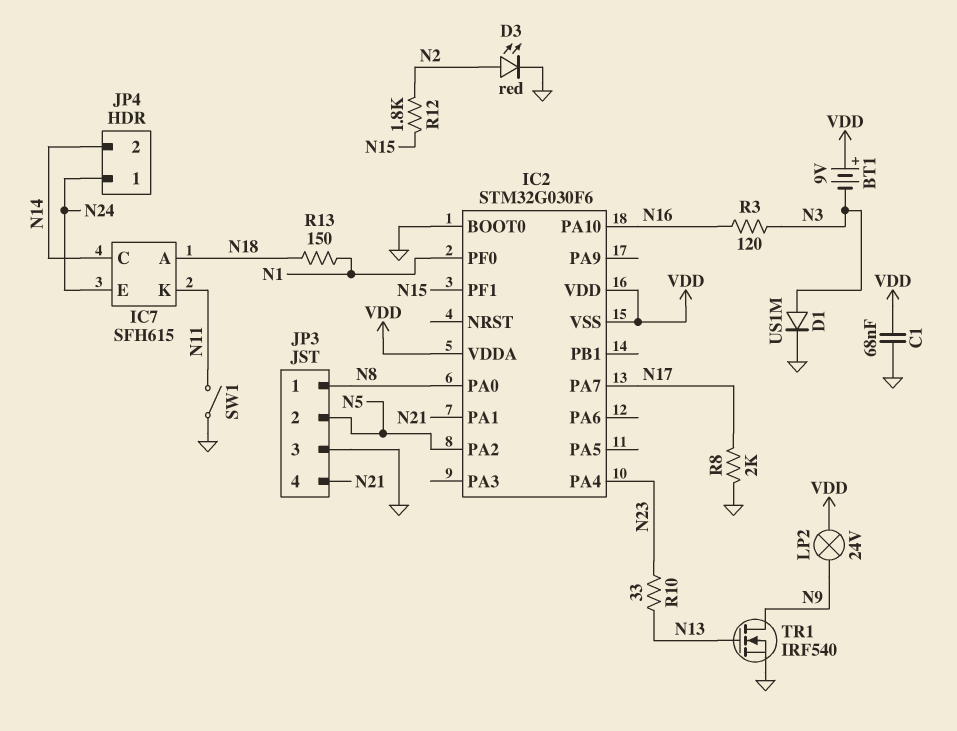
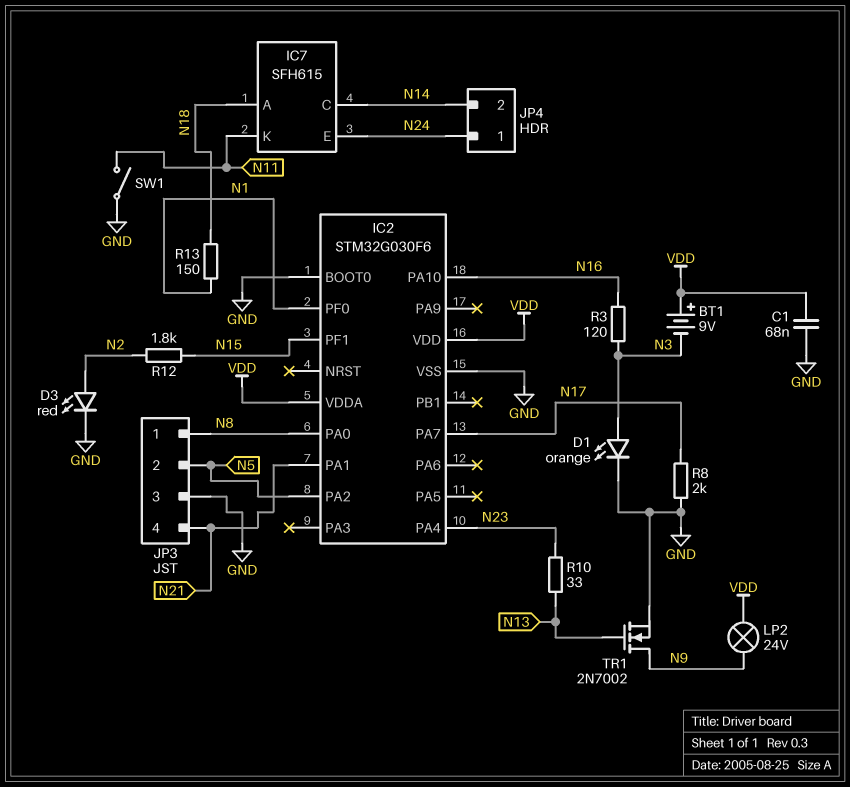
D1: diode US1M (A N3, K GND) -> LED orange (A N3, K GND)
IC2 pin VSS: VDD -> GND
TR1: NMOS IRF540 (G N13, D N9, S GND) -> NMOS 2N7002 (G N13, D N9, S GND)

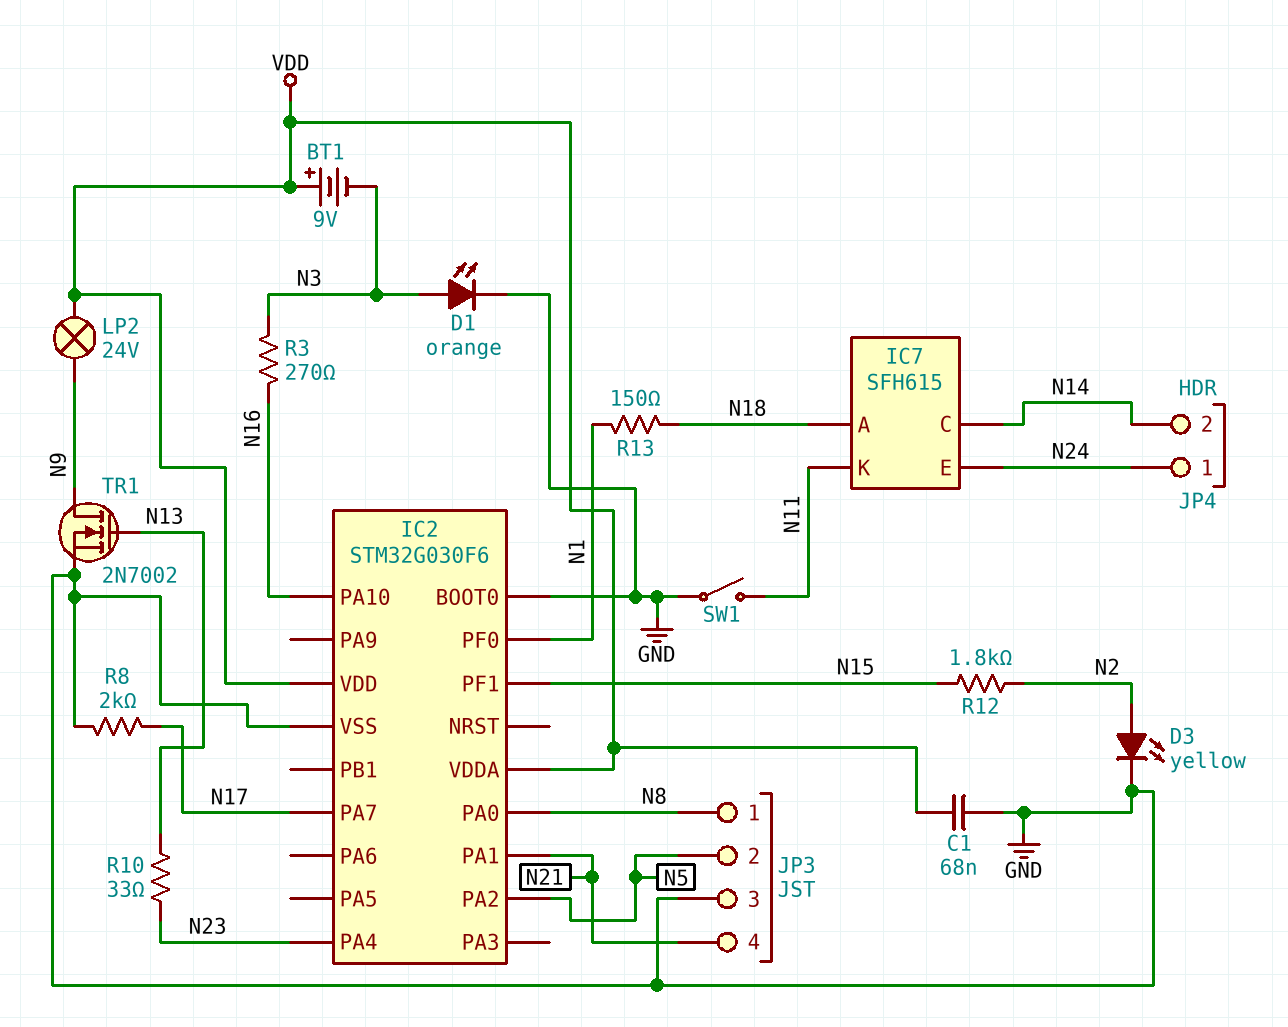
D3: LED red (A N2, K GND) -> LED yellow (A N2, K GND)
R3: 120 (N3, N16) -> 270 (N3, N16)

